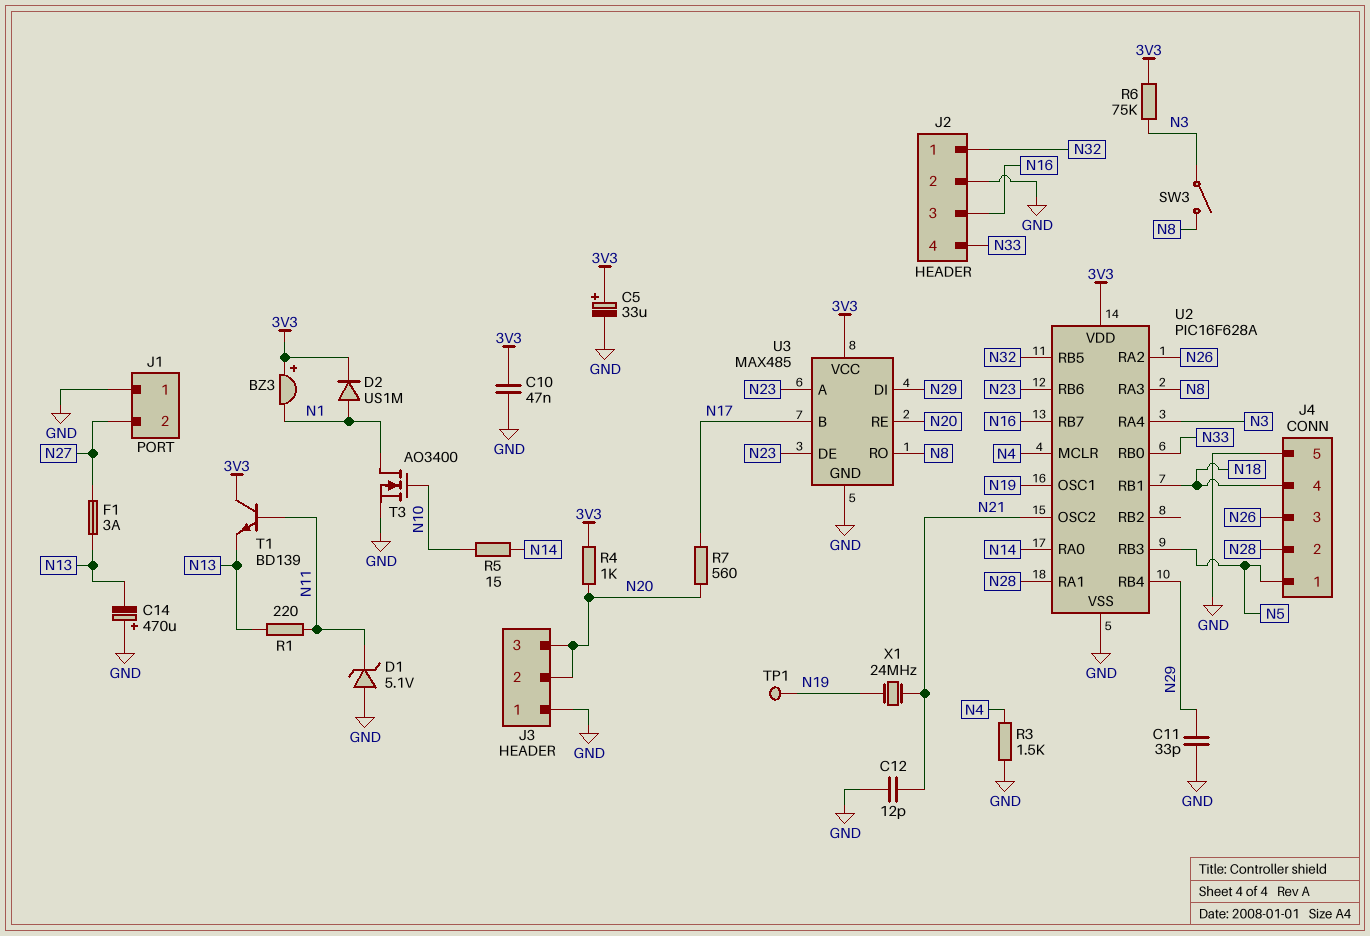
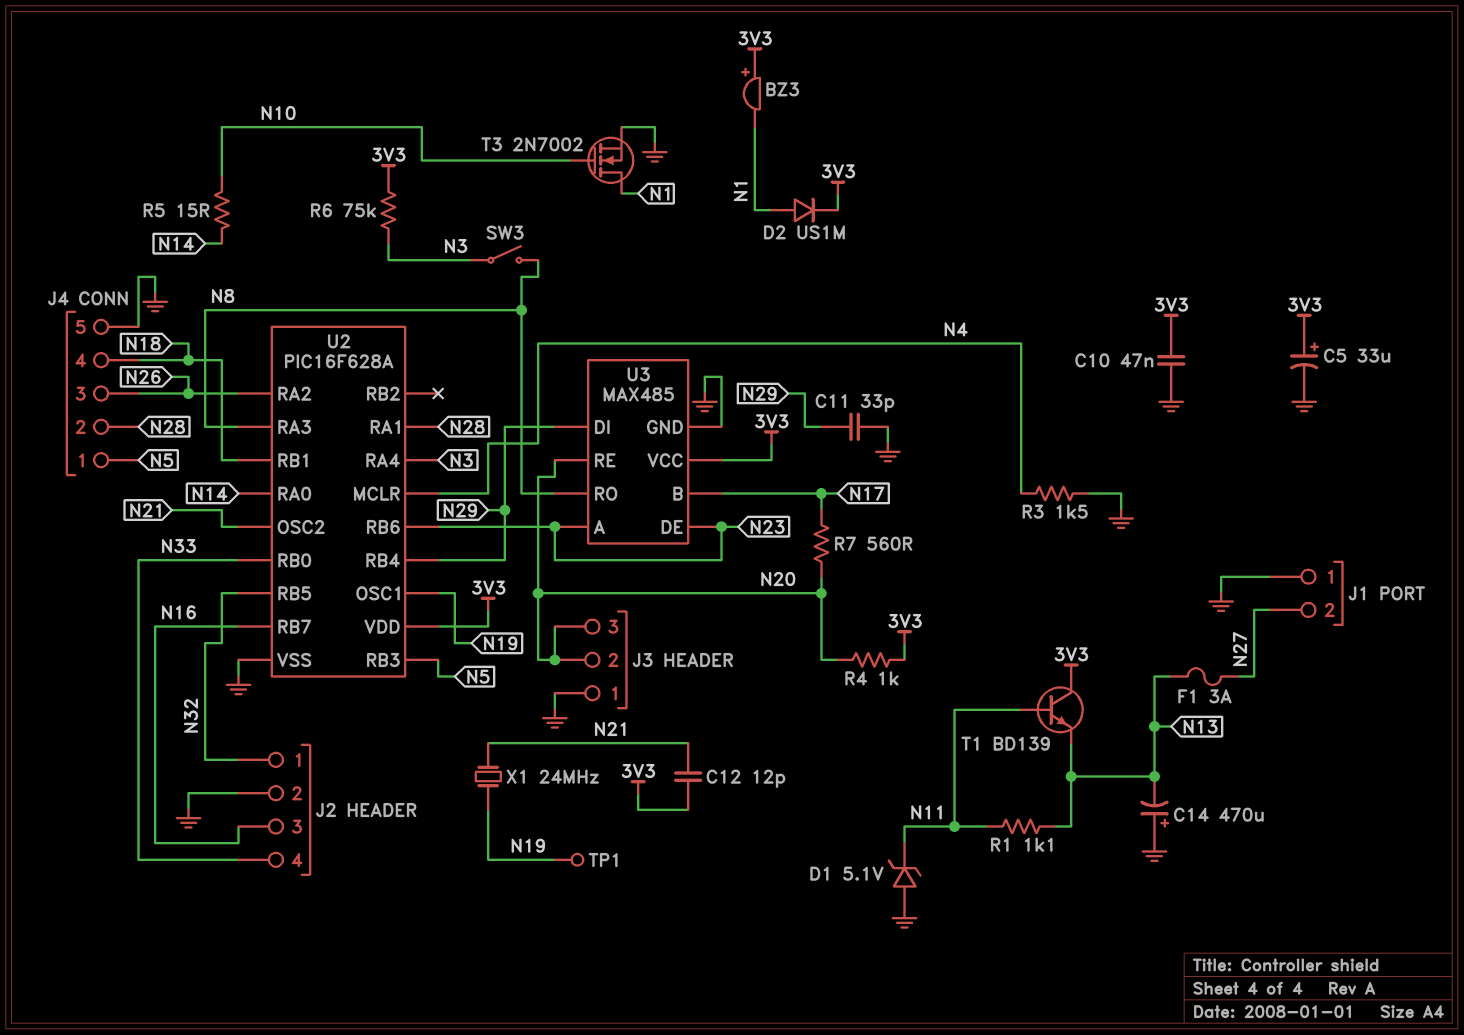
C12: 12pF (GND, N21) -> 12pF (3V3, N21)
R1: 220 (N11, N13) -> 1.1k (N11, N13)
T3: NMOS AO3400 (G N10, D N1, S GND) -> NMOS 2N7002 (G N10, D N1, S GND)

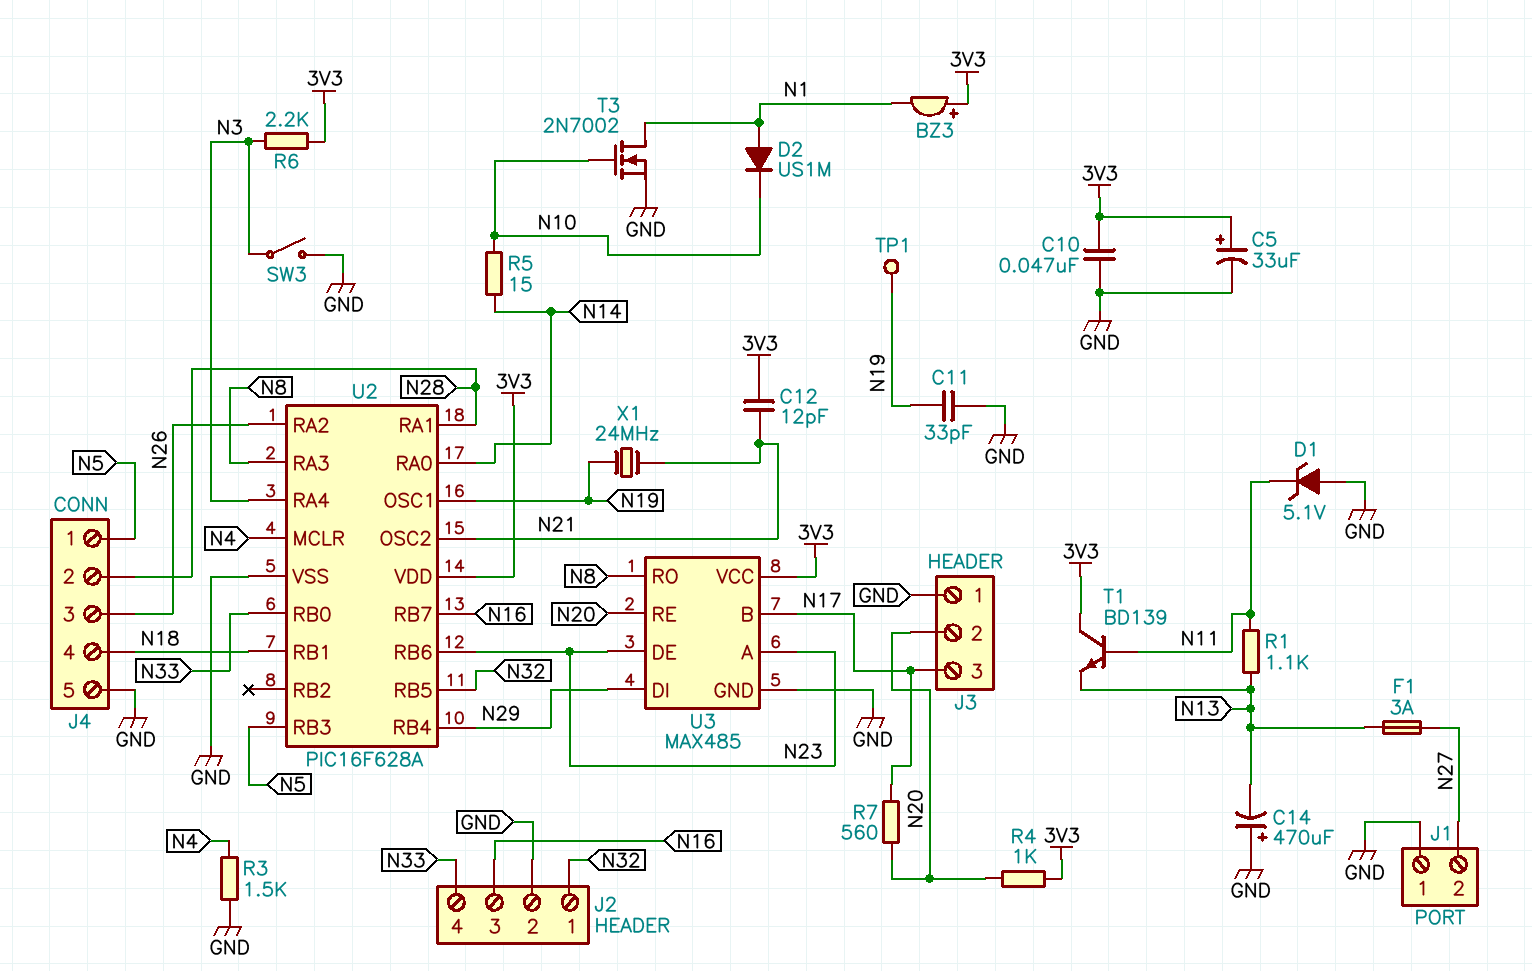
C11: 33pF (GND, N29) -> 33pF (GND, N19)
D2: diode US1M (A N1, K 3V3) -> diode US1M (A N1, K N10)
J3 pin 3: N20 -> N17
R6: 75k (3V3, N3) -> 2.2k (3V3, N3)
SW3: switch (N3, N8) -> switch (GND, N3)

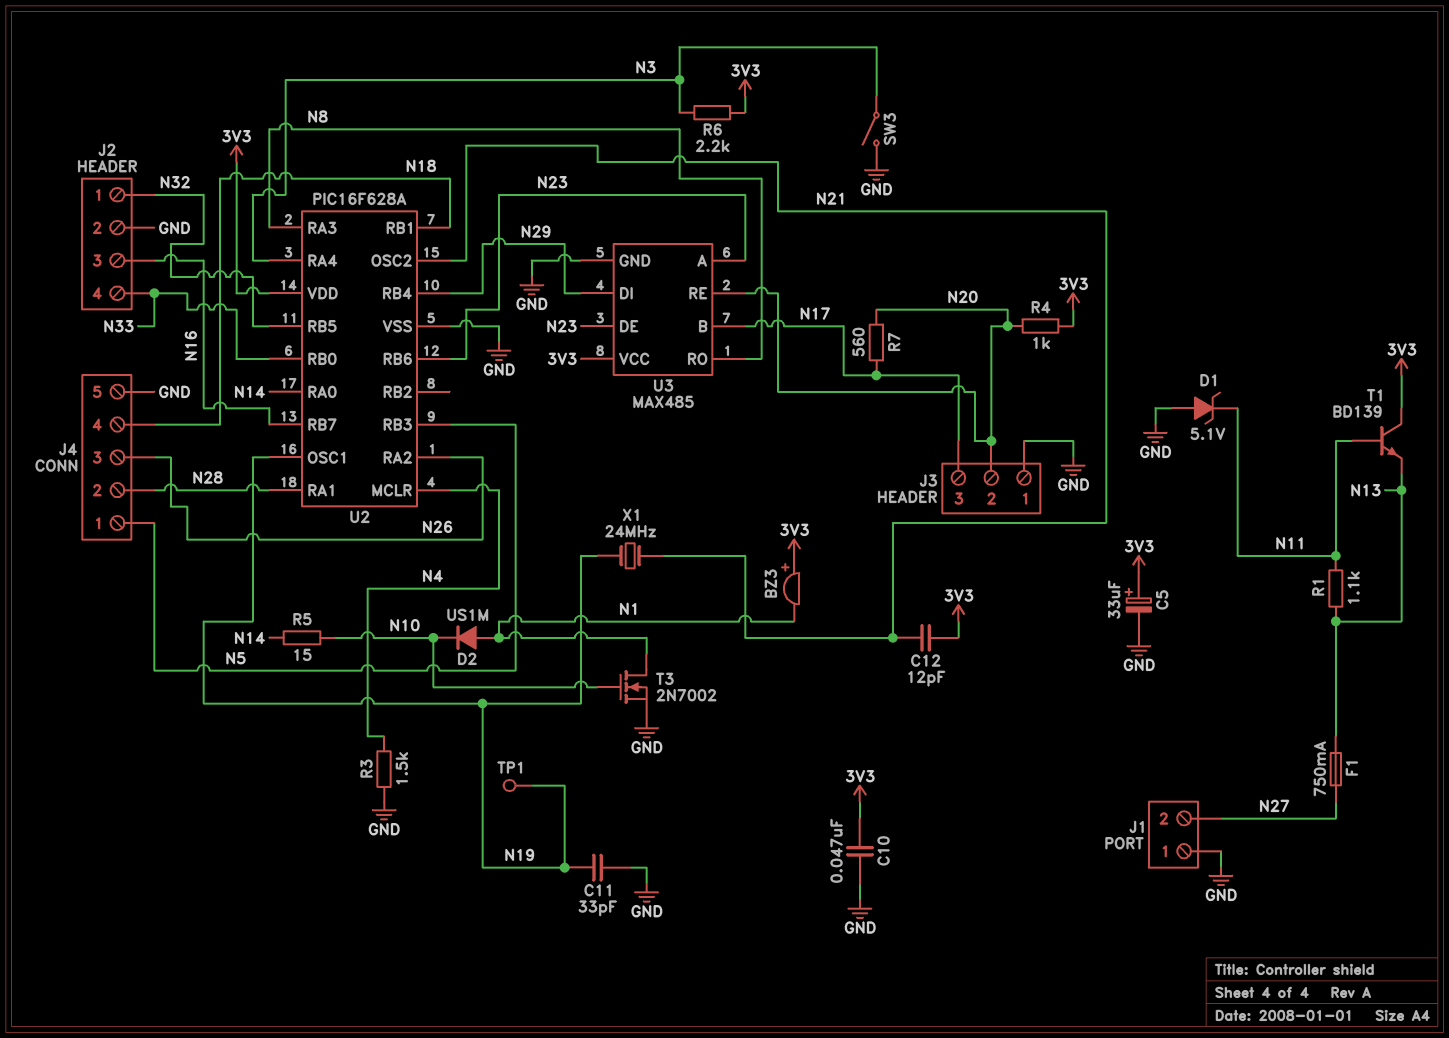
C14: 470uF (plus GND, minus N13) -> none
F1: 3A (N13, N27) -> 750mA (N13, N27)

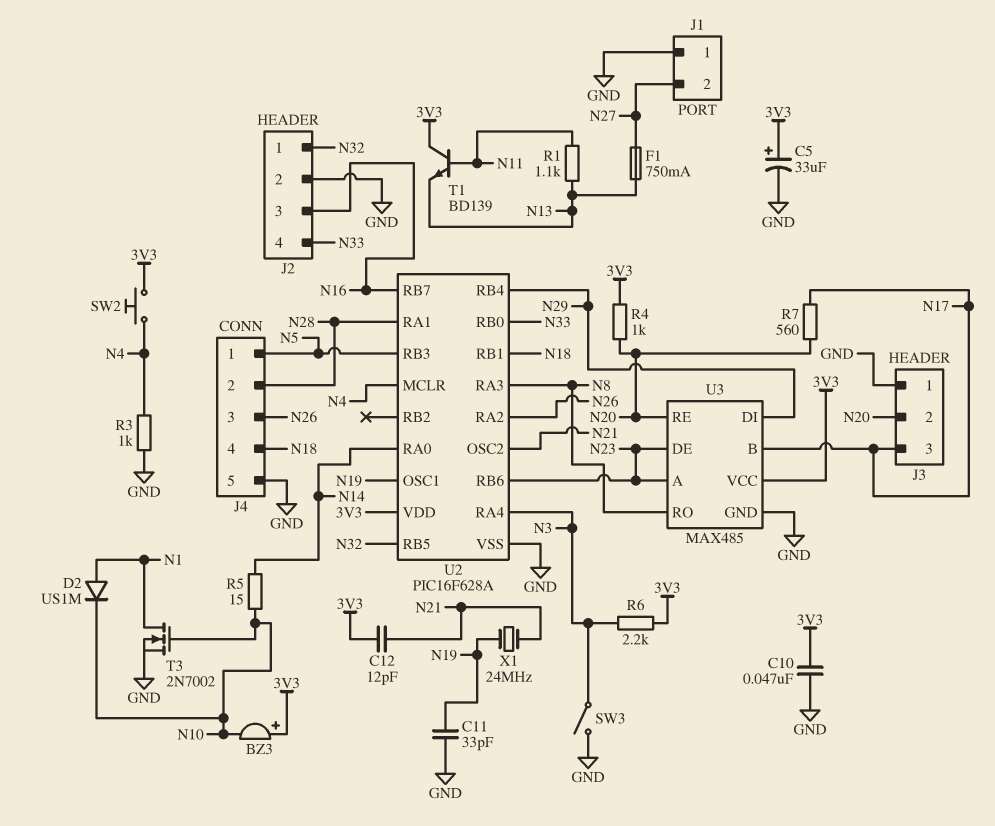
BZ3: buzzer (plus 3V3, minus N1) -> buzzer (plus 3V3, minus N10)
D1: zener 5.1V (A GND, K N11) -> none
R3: 1.5k (GND, N4) -> 1k (GND, N4)
SW2: none -> button (3V3, N4)
TP1: test point (N19) -> none

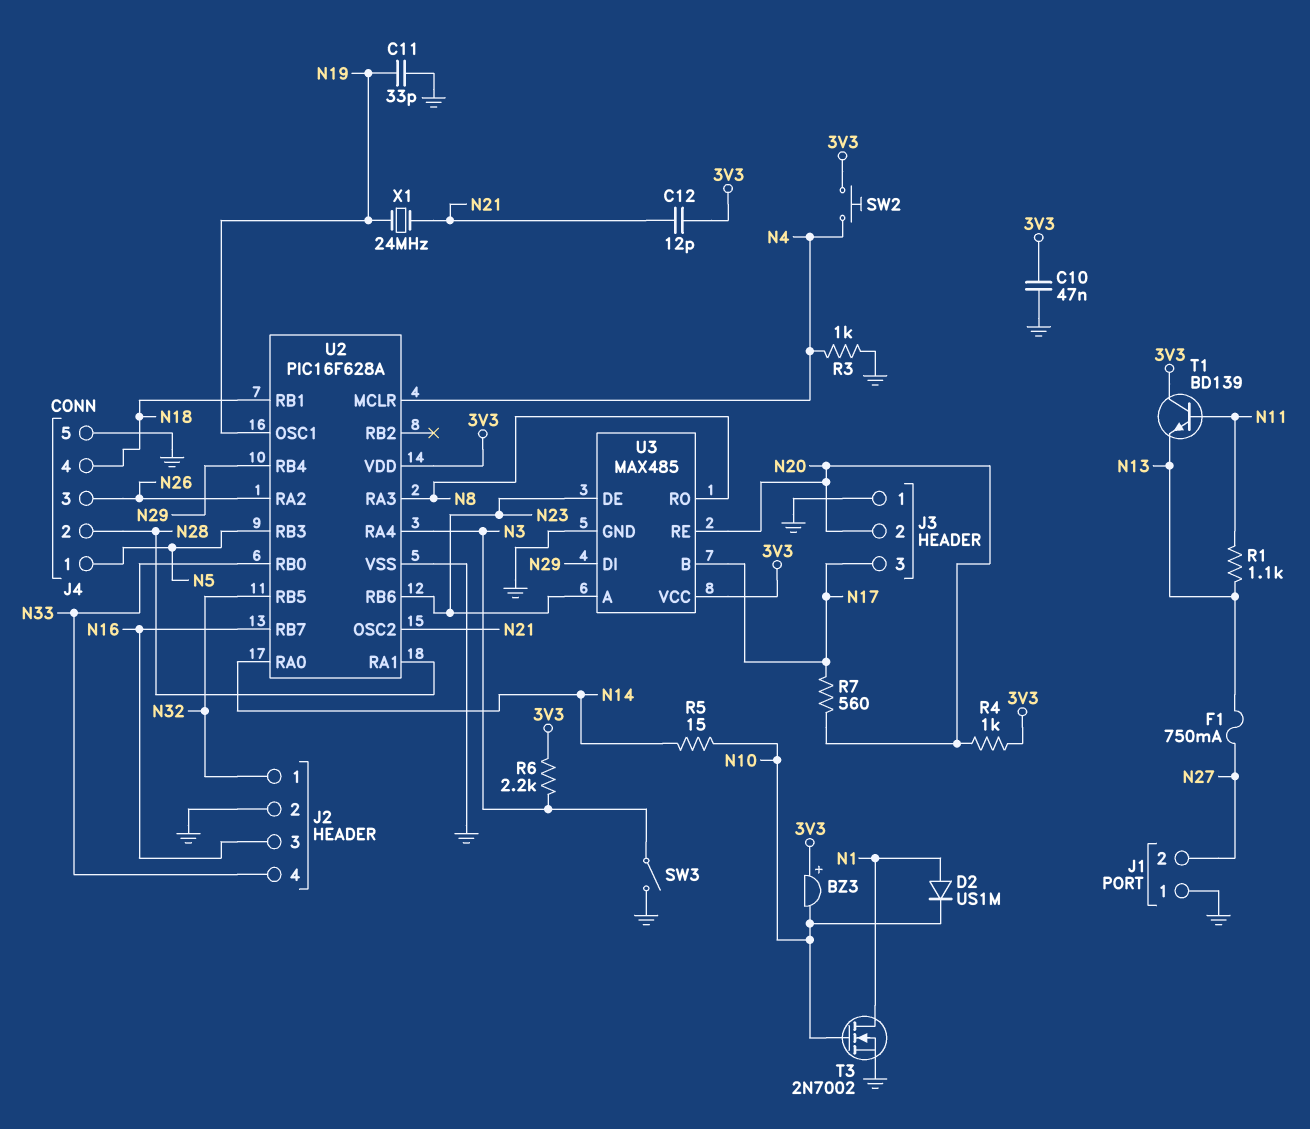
C5: 33uF (plus 3V3, minus GND) -> none

